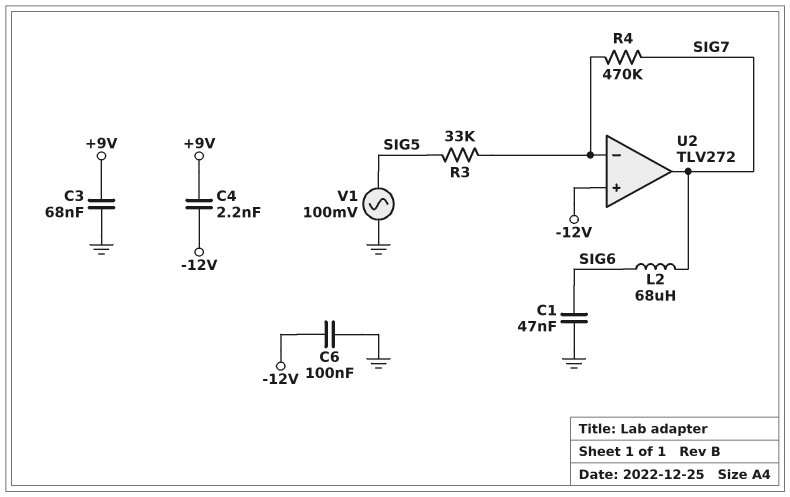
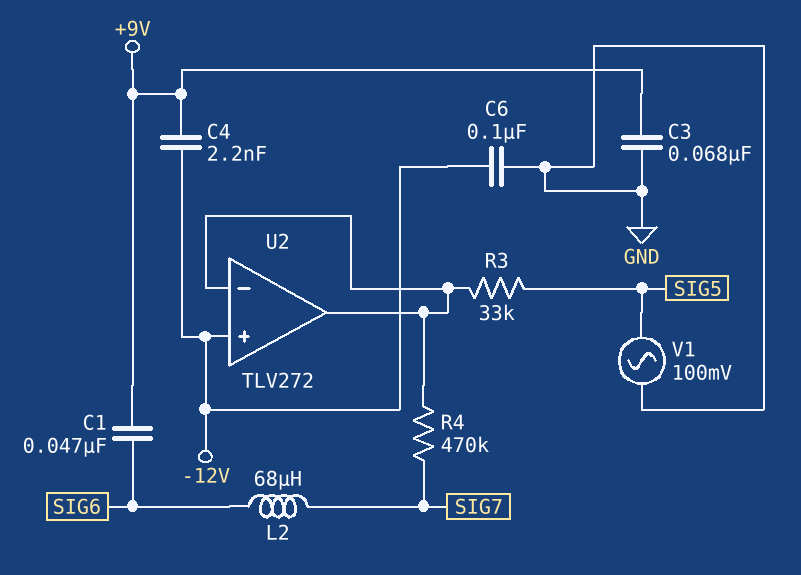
C1: 47nF (GND, SIG6) -> 47nF (+9V, SIG6)
U2 pin out: SIG7 -> U2/in-

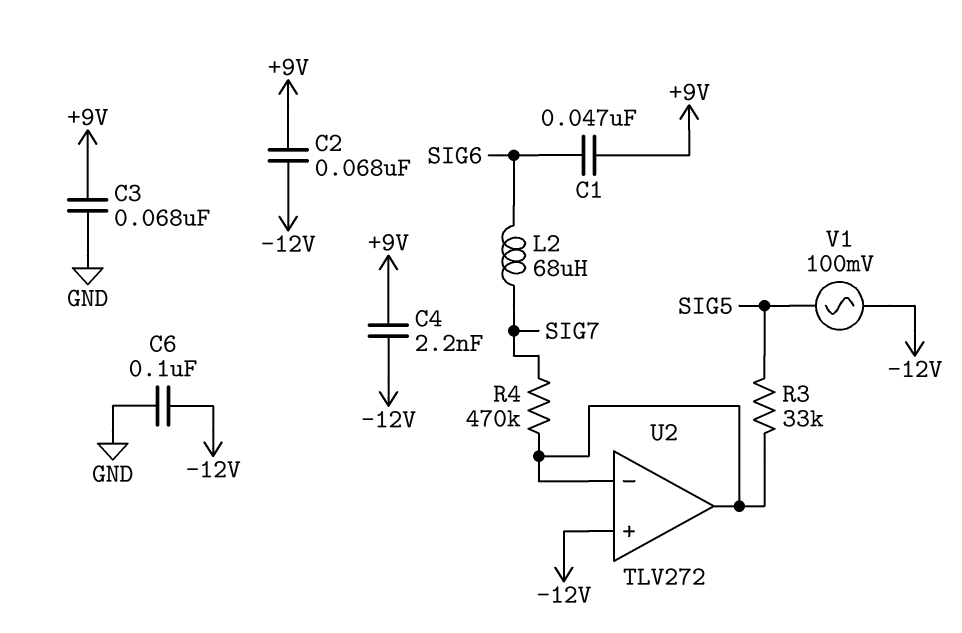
C2: none -> 68nF (+9V, -12V)
V1: AC 100mV (GND, SIG5) -> AC 100mV (-12V, SIG5)

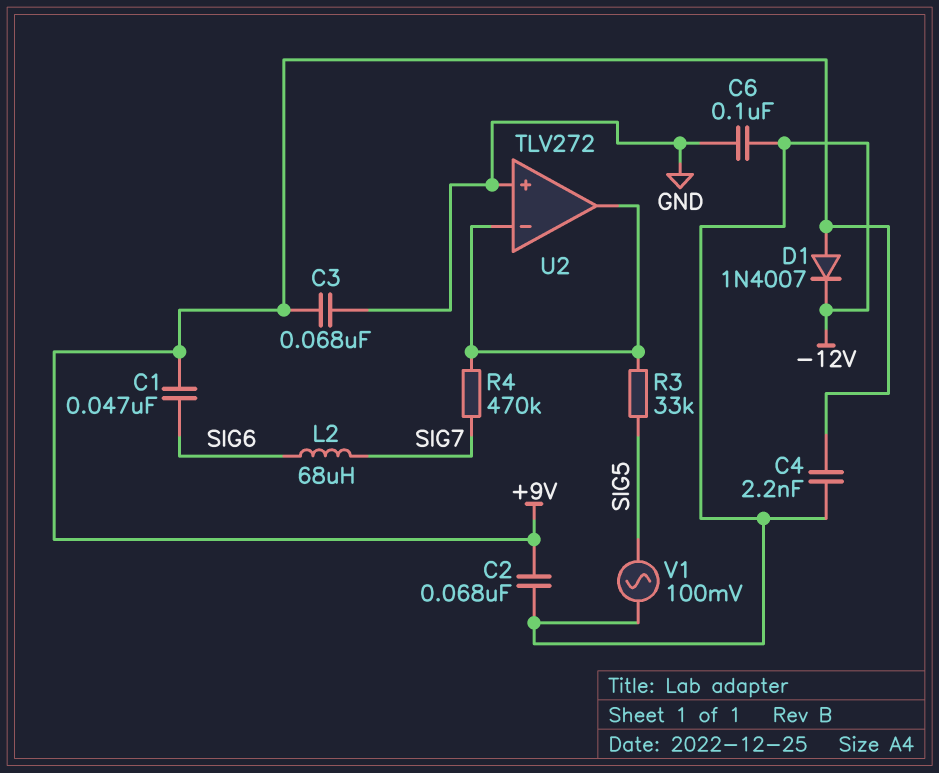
D1: none -> diode 1N4007 (A +9V, K -12V)
U2 pin in+: -12V -> GND

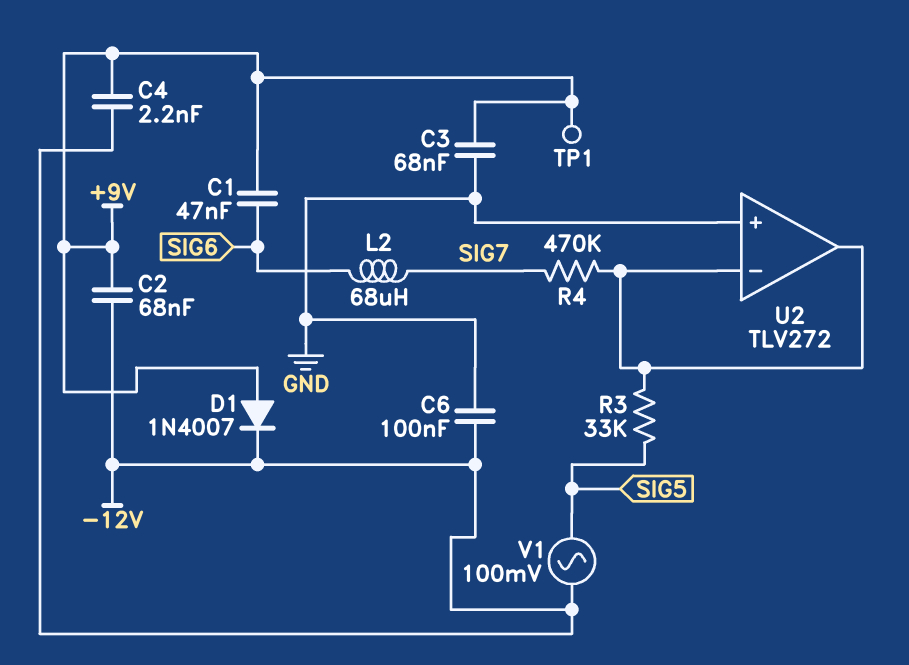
TP1: none -> test point (+9V)

